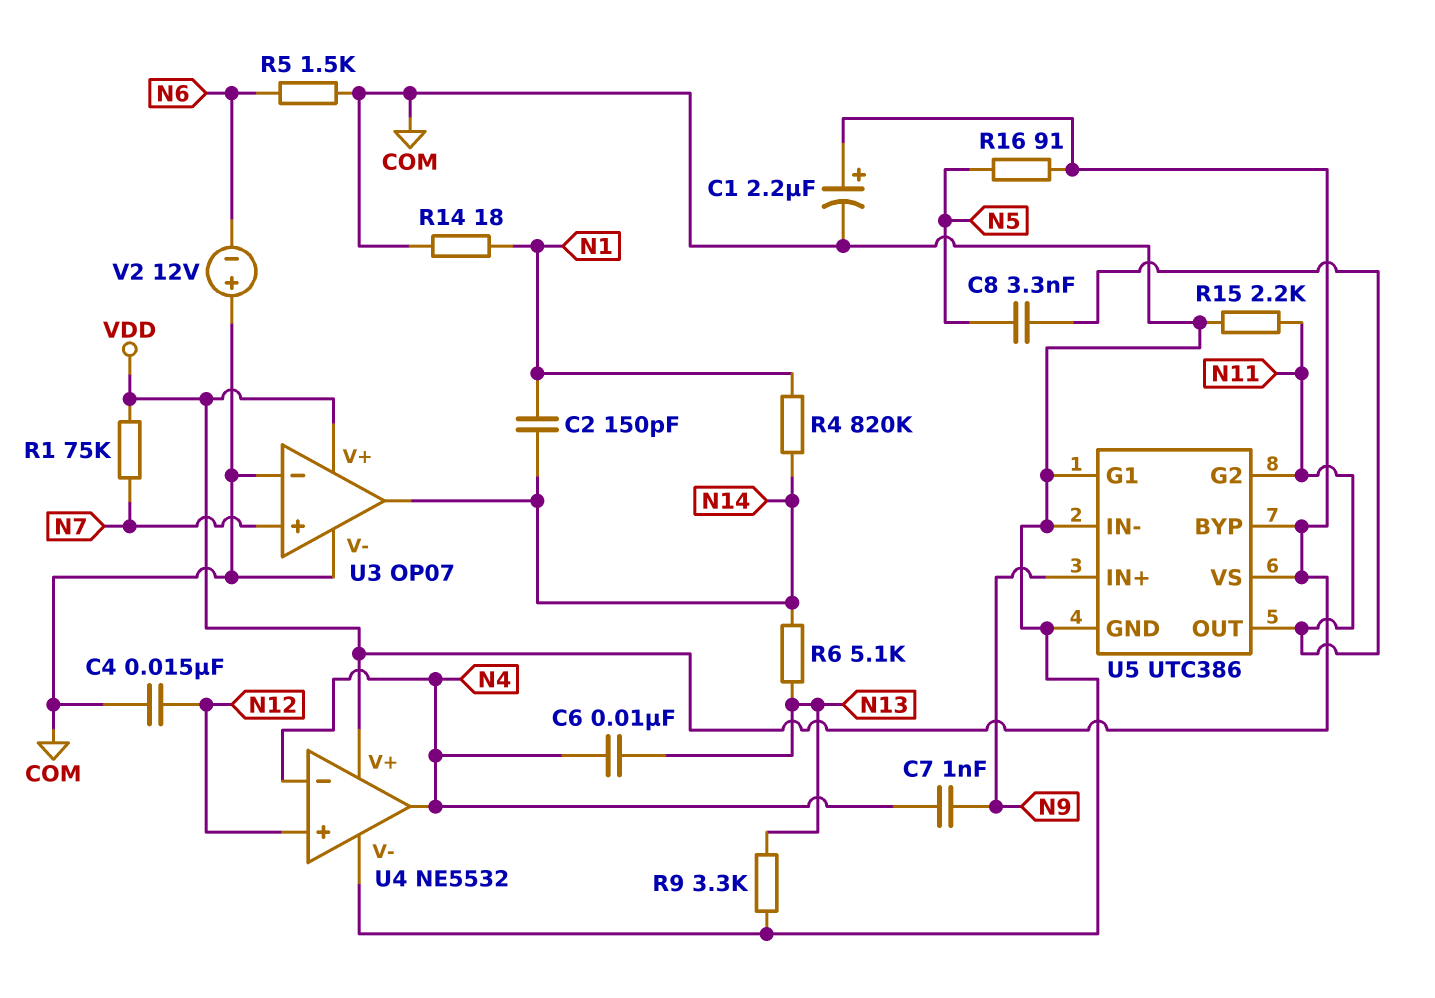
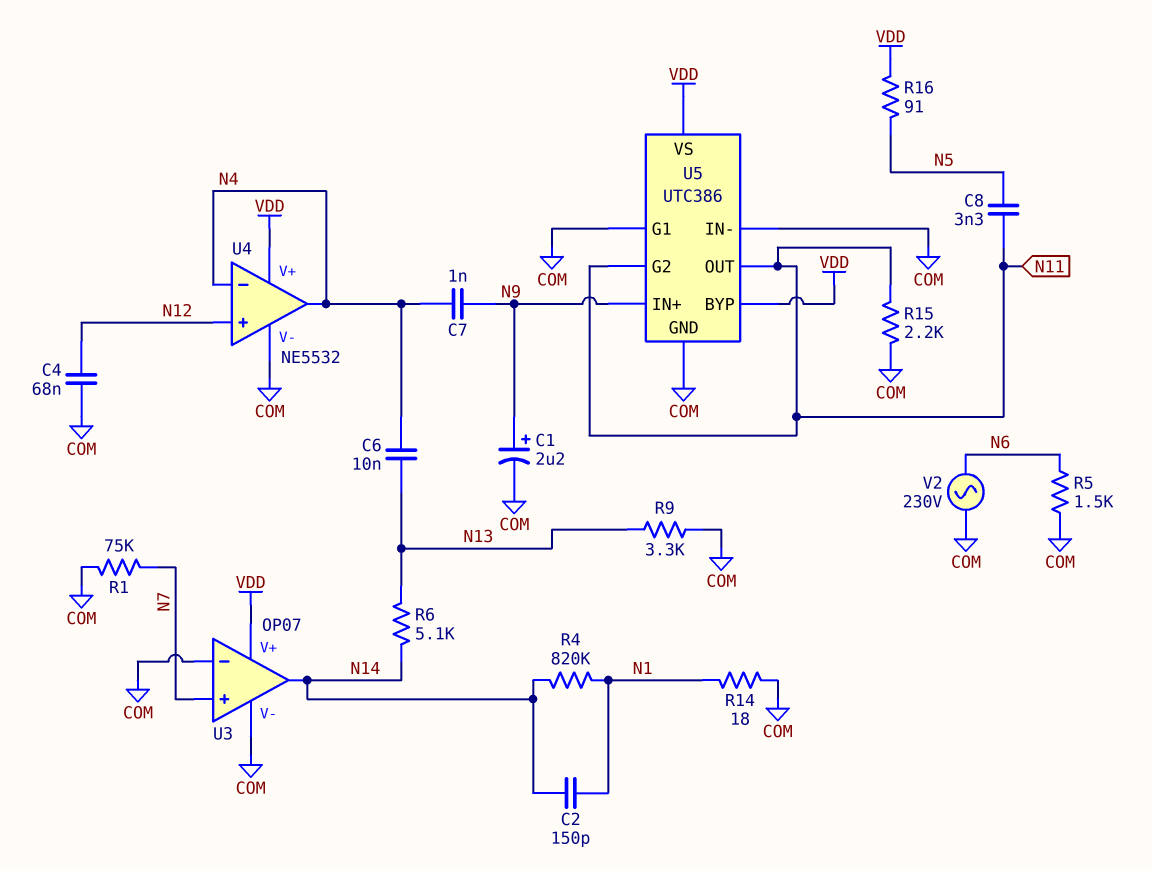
C1: 2.2uF (plus VDD, minus COM) -> 2.2uF (plus N9, minus COM)
C4: 15nF (COM, N12) -> 68nF (COM, N12)
R1: 75k (N7, VDD) -> 75k (COM, N7)
V2: 12V (plus COM, minus N6) -> AC 230V (COM, N6)

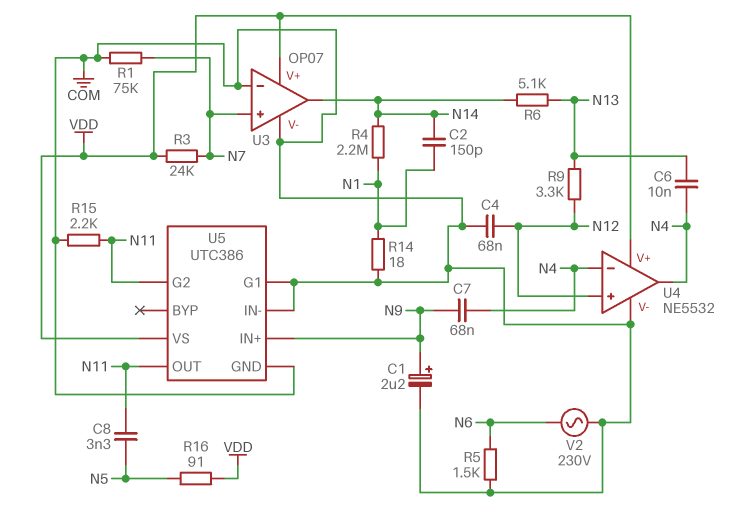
C7: 1nF (N4, N9) -> 68nF (N4, N9)
R3: none -> 24k (N7, VDD)
R4: 820k (N1, N14) -> 2.2M (N1, N14)
R9: 3.3k (COM, N13) -> 3.3k (N12, N13)
U5 pin BYP: VDD -> none

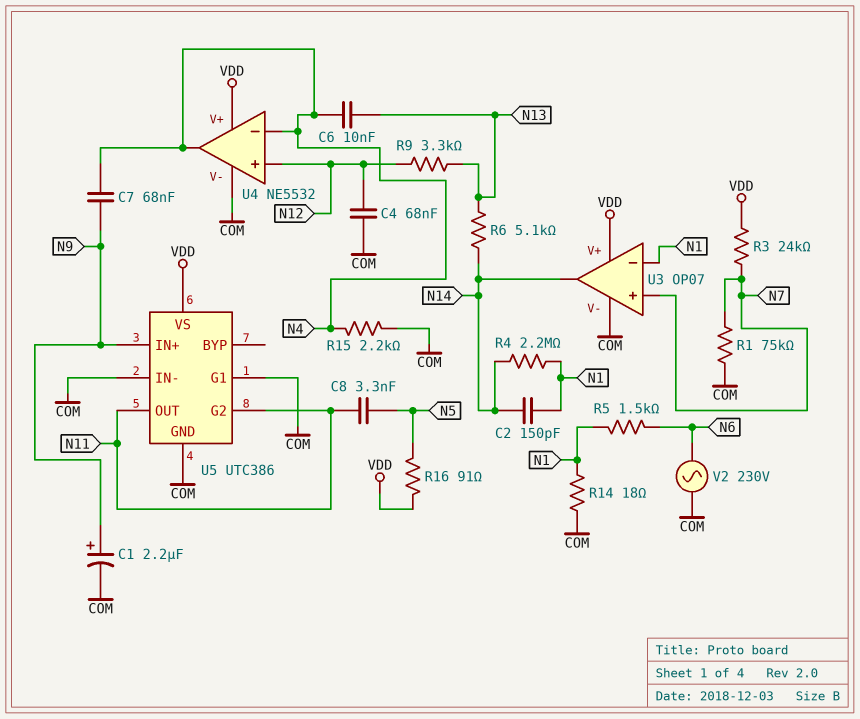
R5: 1.5k (COM, N6) -> 1.5k (N1, N6)
R15: 2.2k (COM, N11) -> 2.2k (COM, N4)
U3 pin in-: COM -> N1

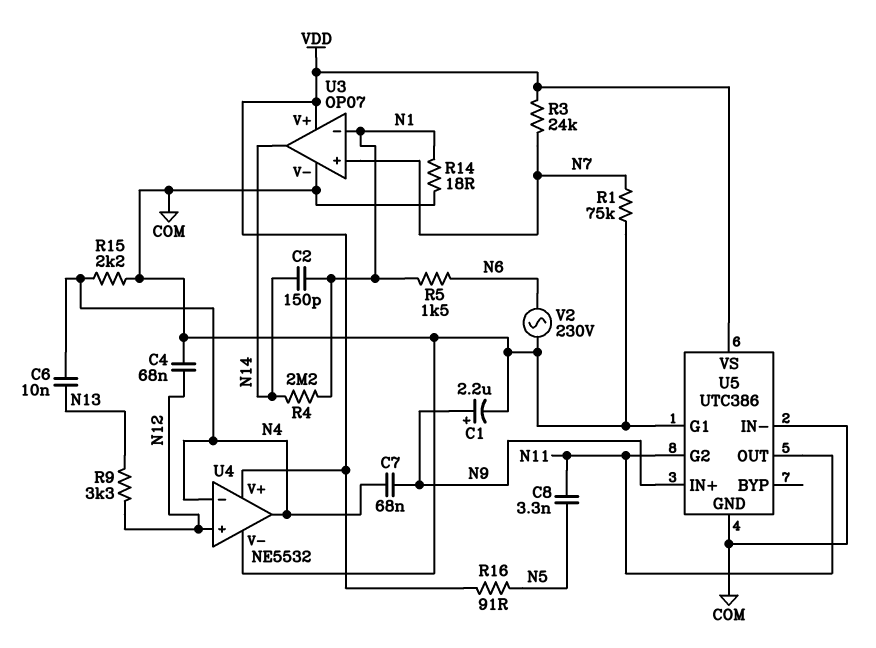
R6: 5.1k (N13, N14) -> none

